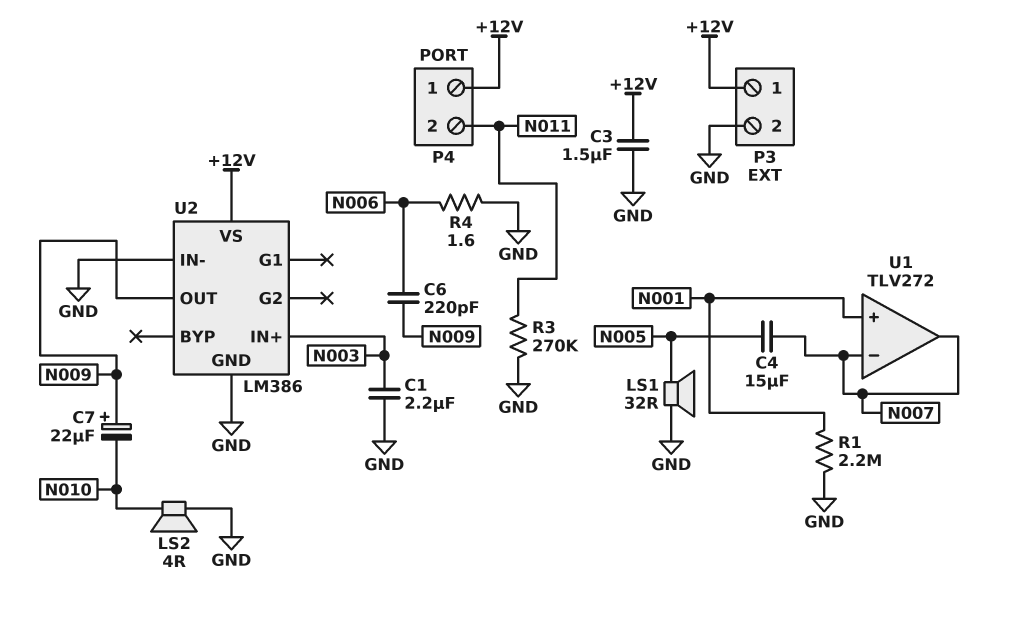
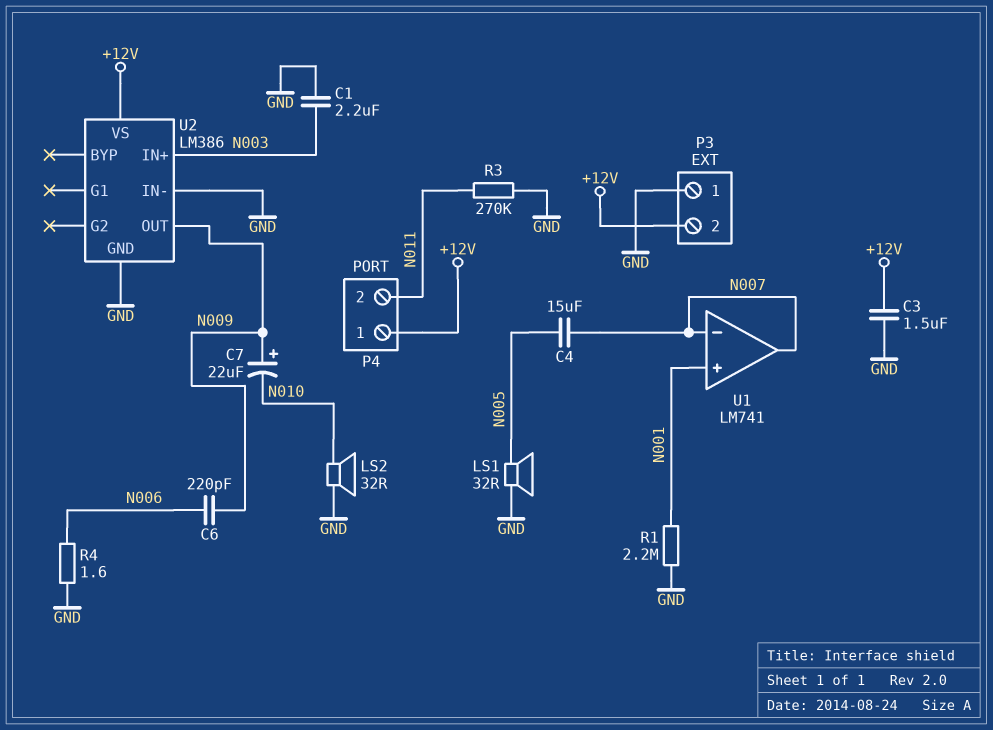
LS2: speaker 4R (GND, N010) -> speaker 32R (GND, N010)
P3 pin 1: +12V -> GND
P3 pin 2: GND -> +12V
U1: TLV272 -> LM741

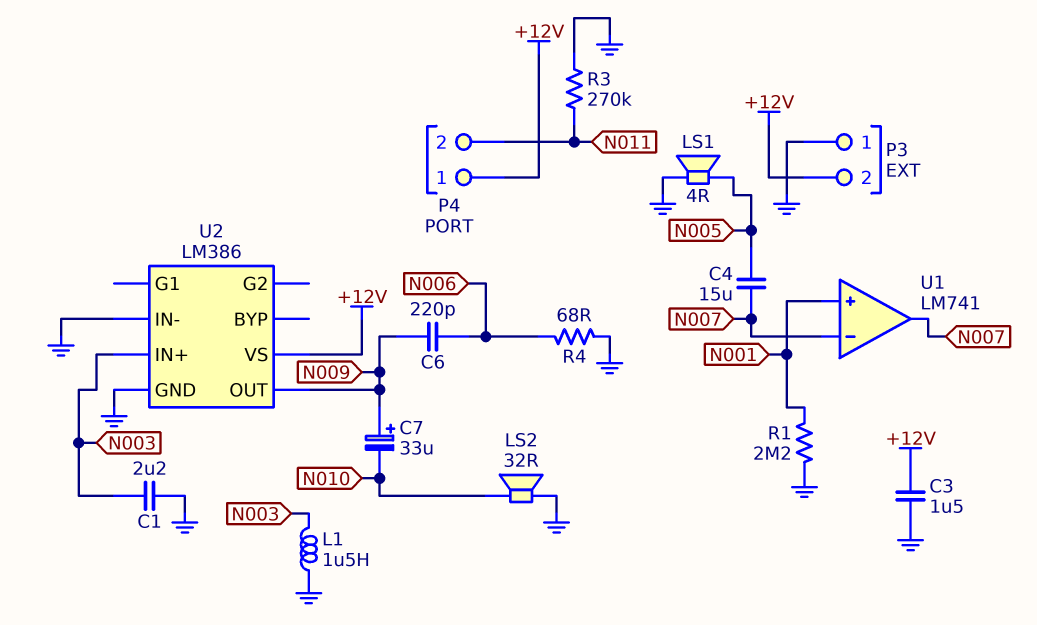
C7: 22uF (plus N009, minus N010) -> 33uF (plus N009, minus N010)
L1: none -> 1.5uH (GND, N003)
LS1: speaker 32R (GND, N005) -> speaker 4R (GND, N005)
R4: 1.6 (GND, N006) -> 68 (GND, N006)

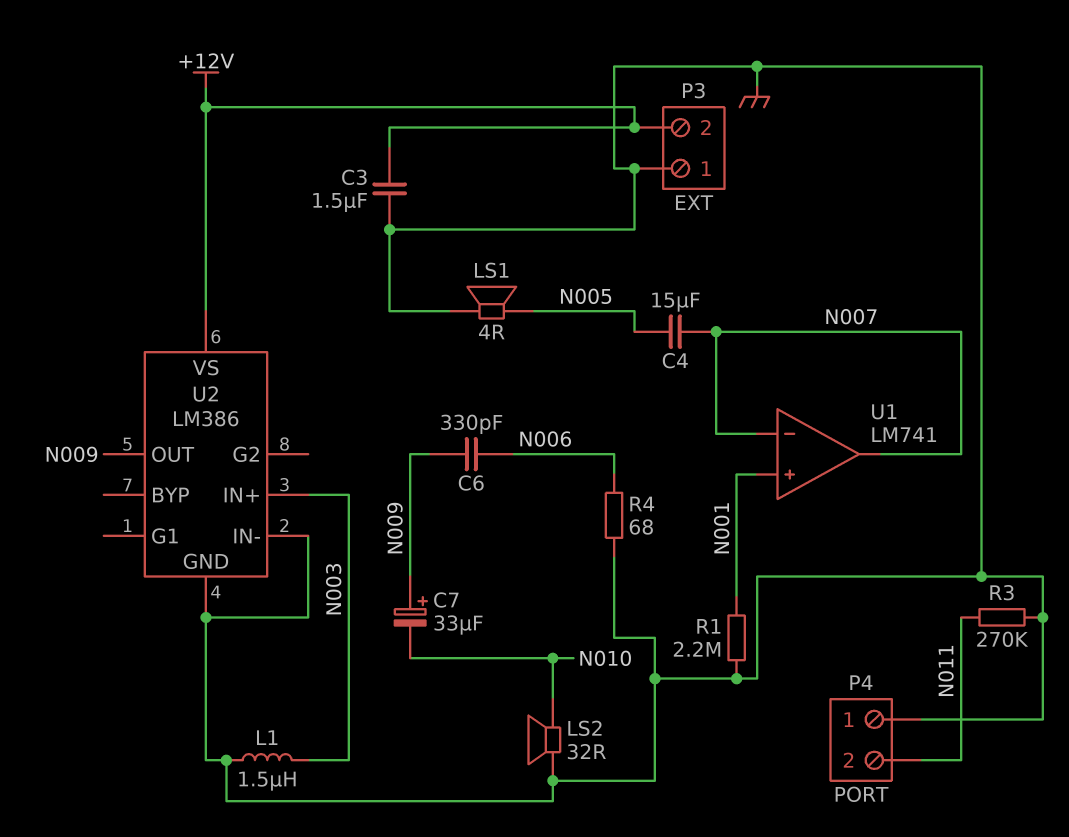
C1: 2.2uF (GND, N003) -> none
C6: 220pF (N006, N009) -> 330pF (N006, N009)
P4 pin 1: +12V -> GND

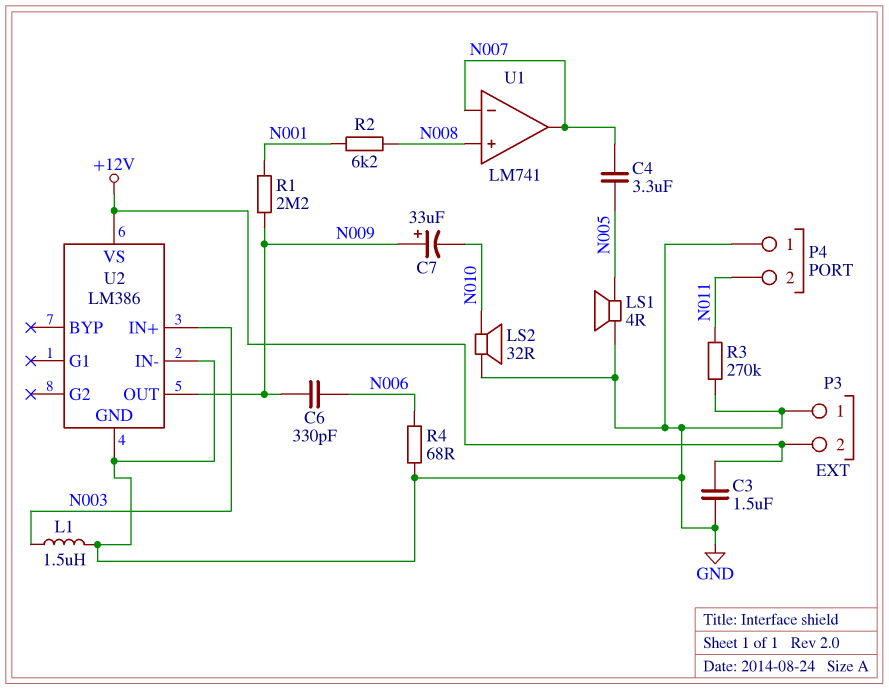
C4: 15uF (N005, N007) -> 3.3uF (N005, N007)
R1: 2.2M (GND, N001) -> 2.2M (N001, N009)
R2: none -> 6.2k (N001, N008)
U1 pin in+: N001 -> N008

